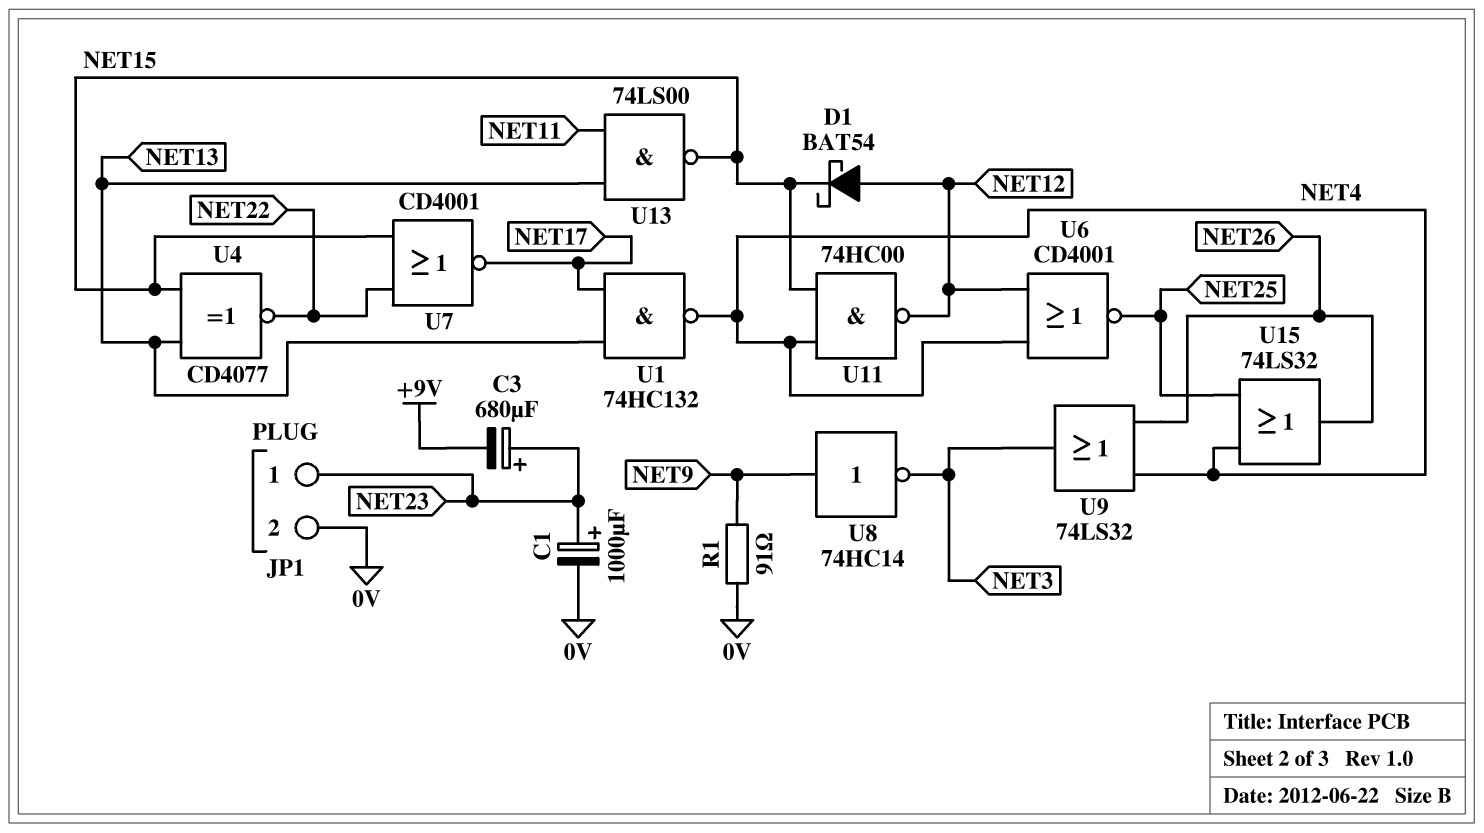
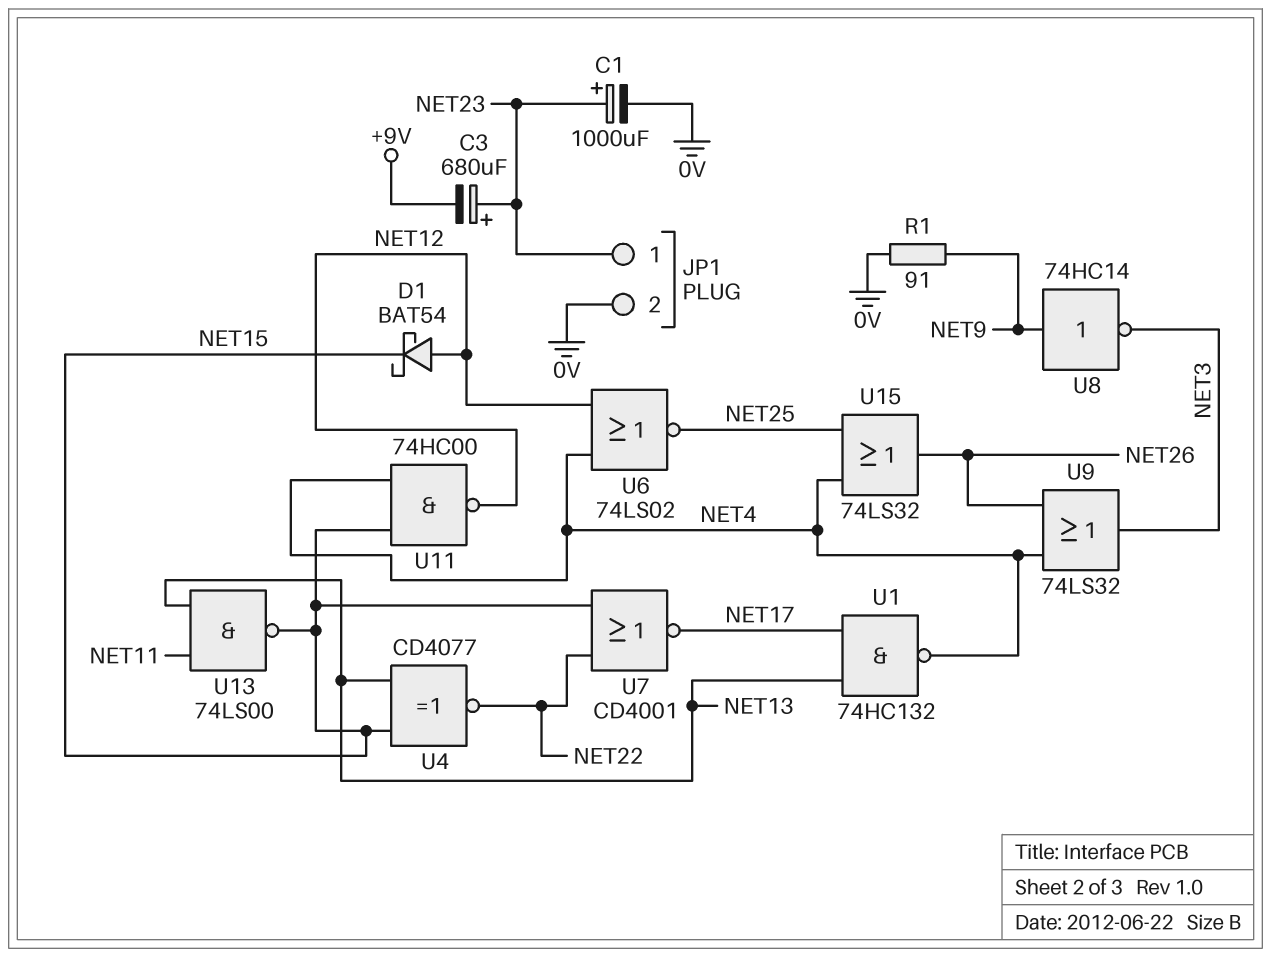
U6: NOR CD4001 (in NET4, in NET12, out NET25) -> NOR 74LS02 (in NET4, in NET12, out NET25)

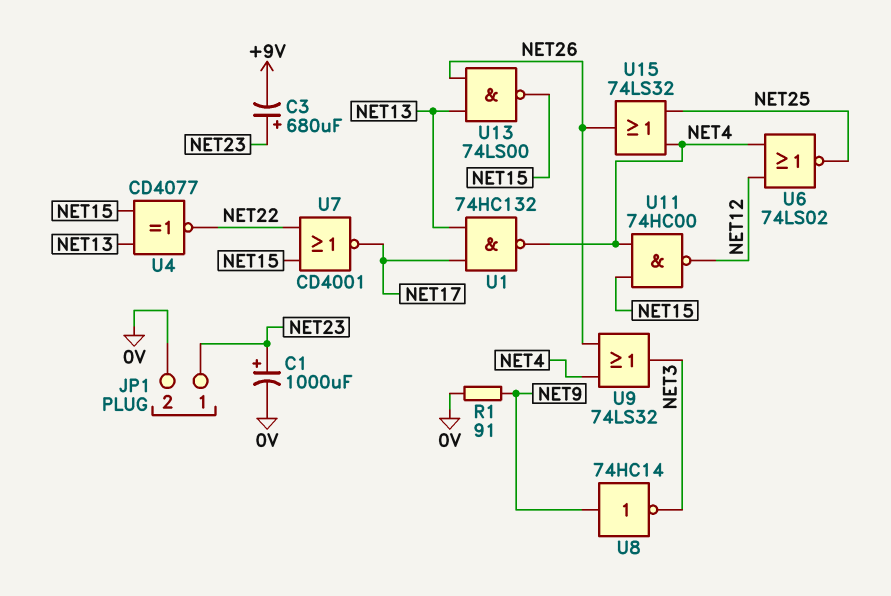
D1: schottky BAT54 (A NET12, K NET15) -> none
U13: NAND 74LS00 (in NET11, in NET13, out NET15) -> NAND 74LS00 (in NET13, in NET26, out NET15)

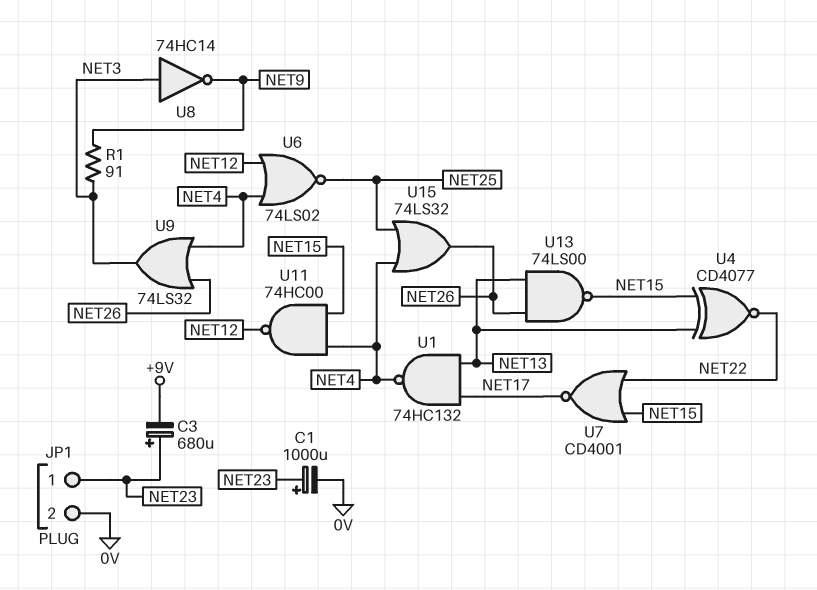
R1: 91 (0V, NET9) -> 91 (NET3, NET9)
U8: NOT 74HC14 (in NET9, out NET3) -> NOT 74HC14 (in NET3, out NET9)

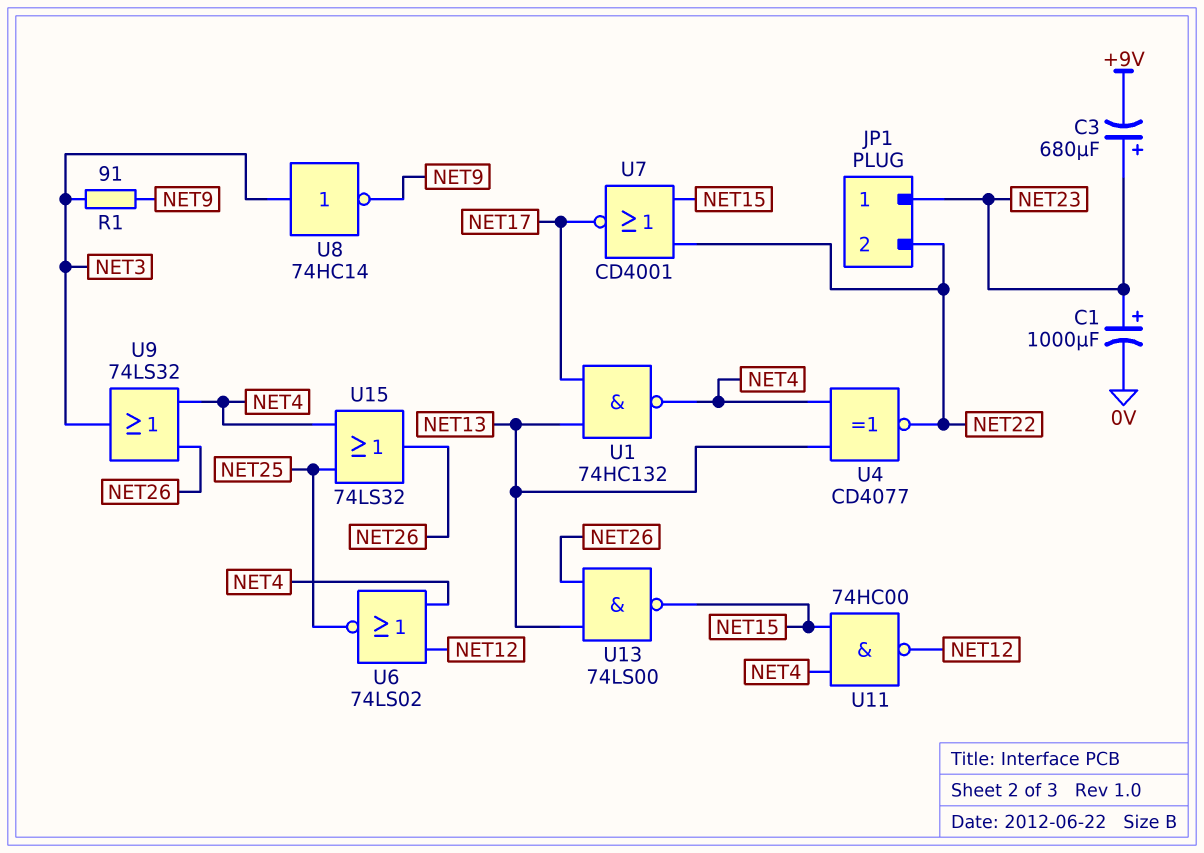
JP1 pin 2: 0V -> NET22
U4: XNOR CD4077 (in NET13, in NET15, out NET22) -> XNOR CD4077 (in NET4, in NET13, out NET22)

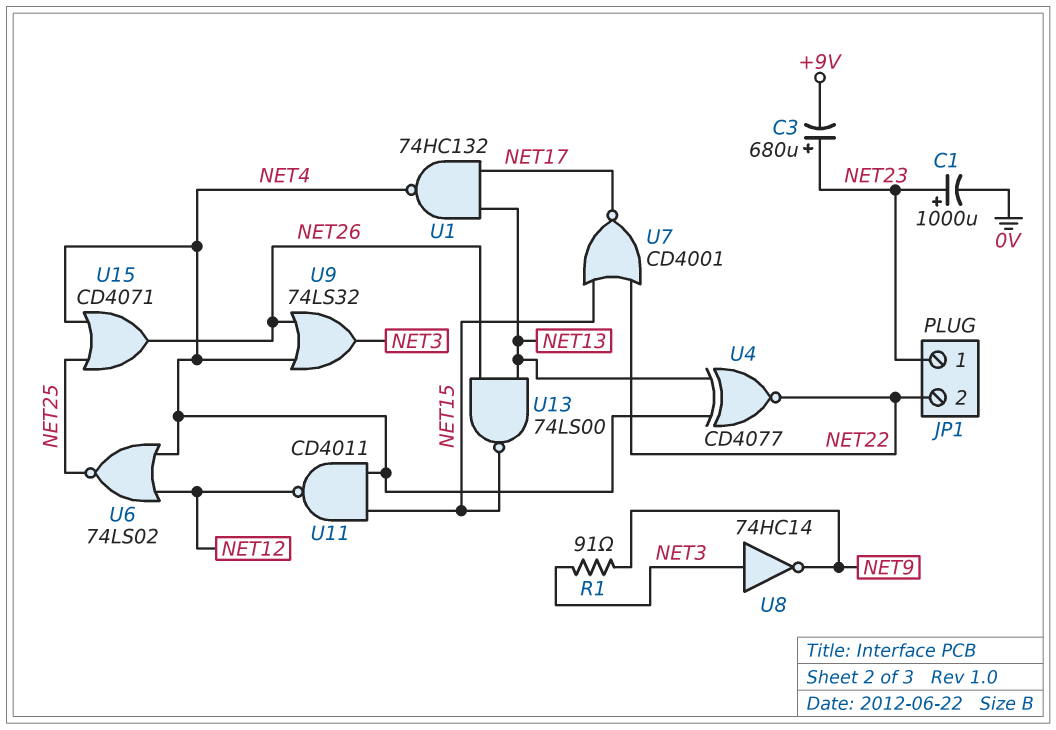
U11: NAND 74HC00 (in NET4, in NET15, out NET12) -> NAND CD4011 (in NET4, in NET15, out NET12)
U15: OR 74LS32 (in NET4, in NET25, out NET26) -> OR CD4071 (in NET4, in NET25, out NET26)

